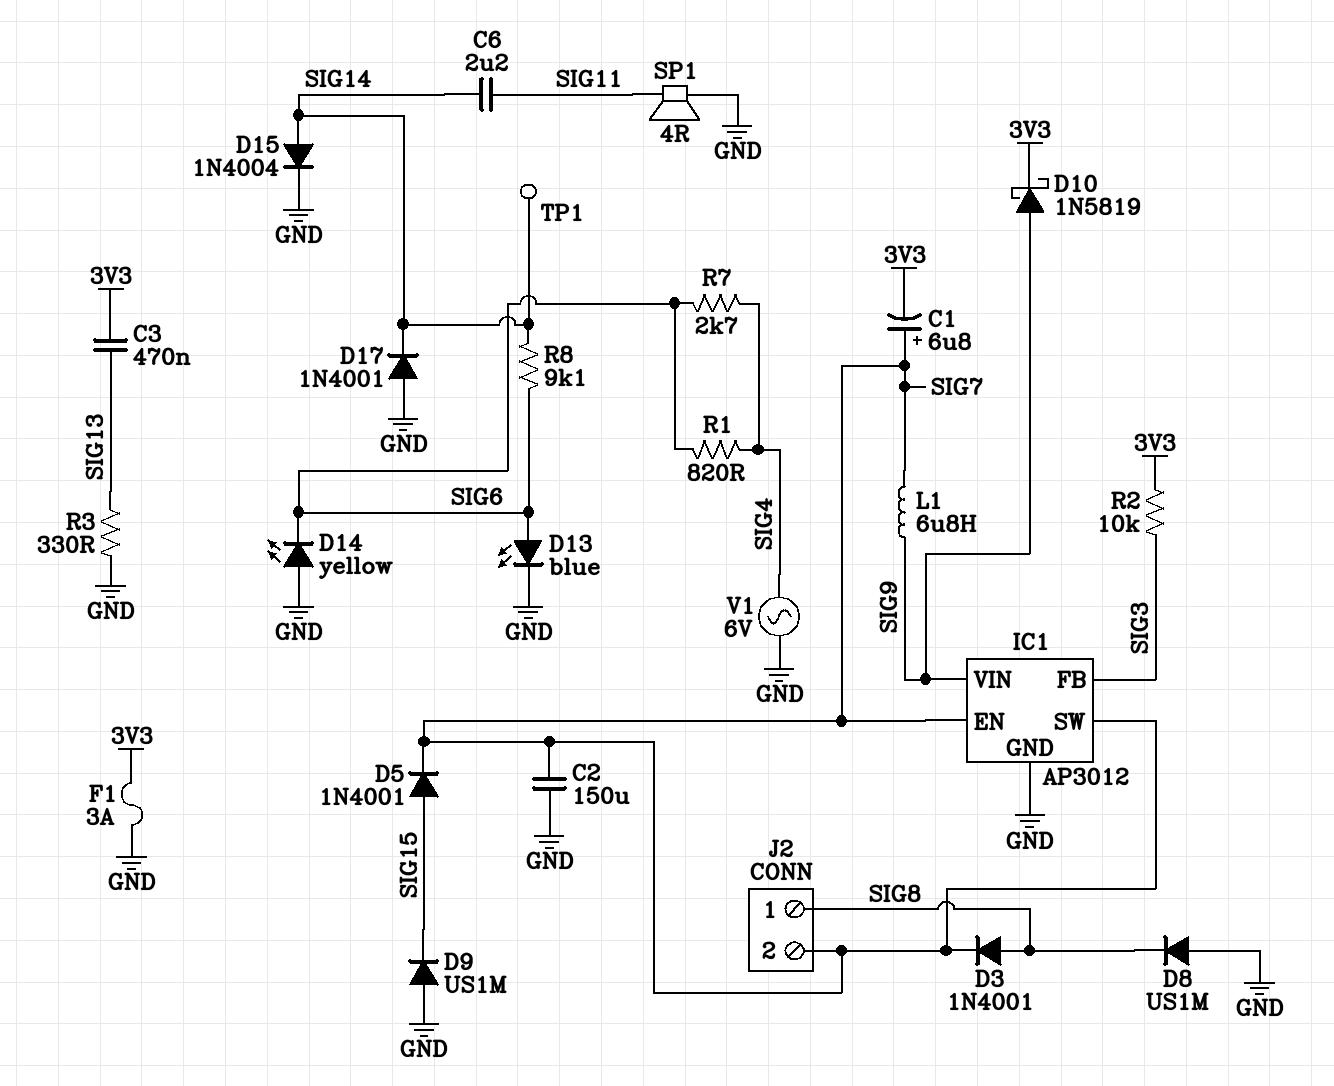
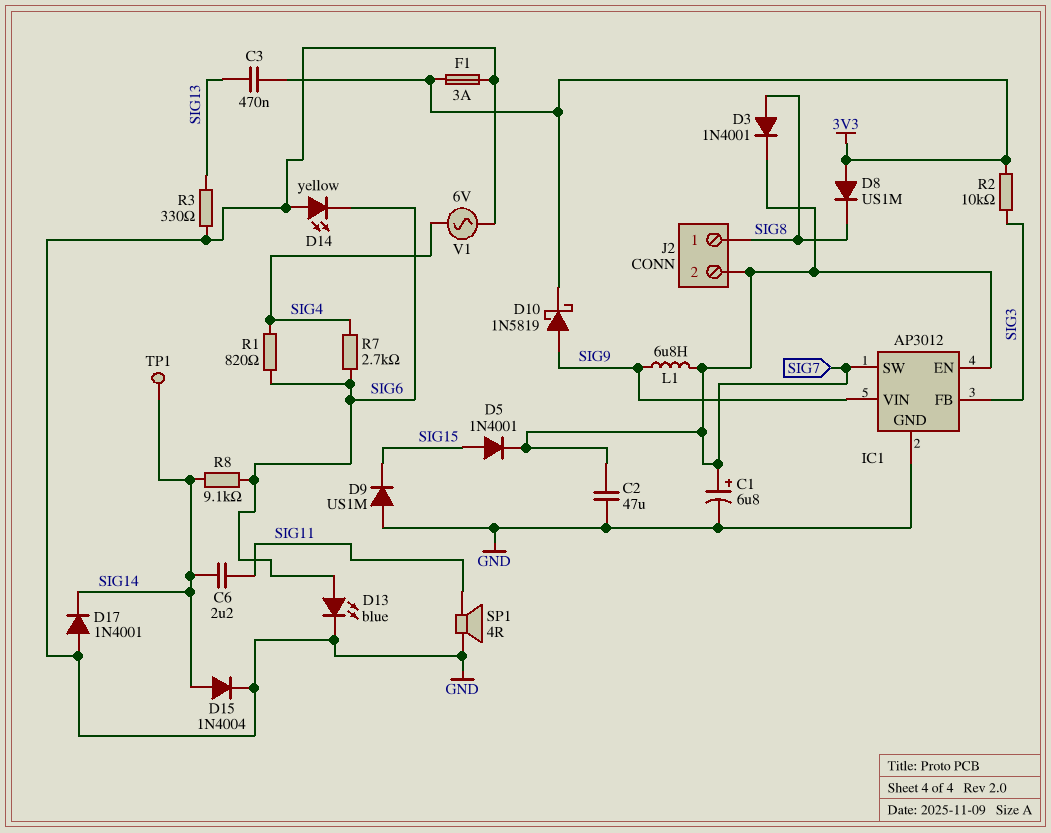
C1: 6.8uF (plus SIG7, minus 3V3) -> 6.8uF (plus SIG7, minus GND)
C2: 150uF (GND, SIG7) -> 47uF (GND, SIG7)
D8: diode US1M (A GND, K SIG8) -> diode US1M (A 3V3, K SIG8)

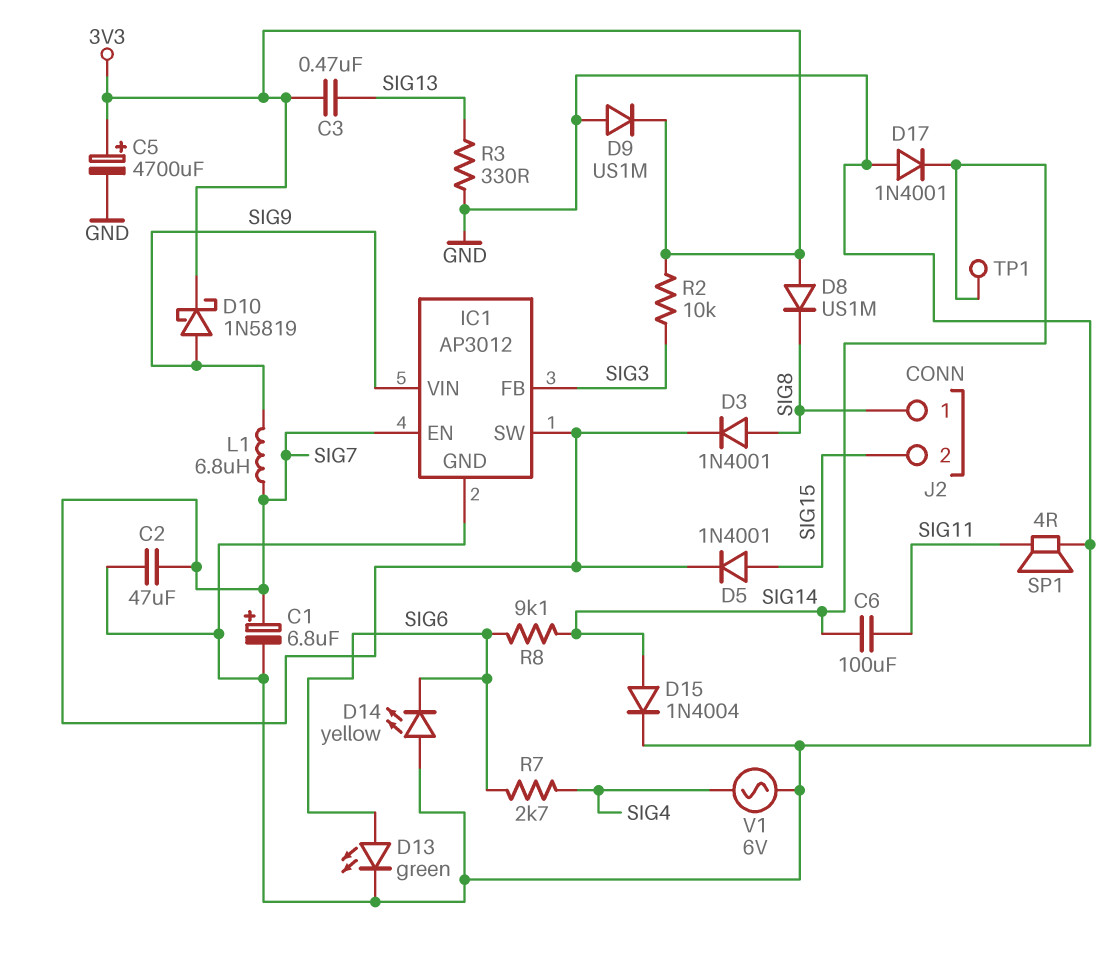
C5: none -> 4700uF (plus 3V3, minus GND)
C6: 2.2uF (SIG11, SIG14) -> 100uF (SIG11, SIG14)
D9: diode US1M (A GND, K SIG15) -> diode US1M (A GND, K 3V3)
D13: LED blue (A SIG6, K GND) -> LED green (A SIG6, K GND)
F1: 3A (3V3, GND) -> none
J2 pin 2: SIG7 -> SIG15
R1: 820 (SIG4, SIG6) -> none

